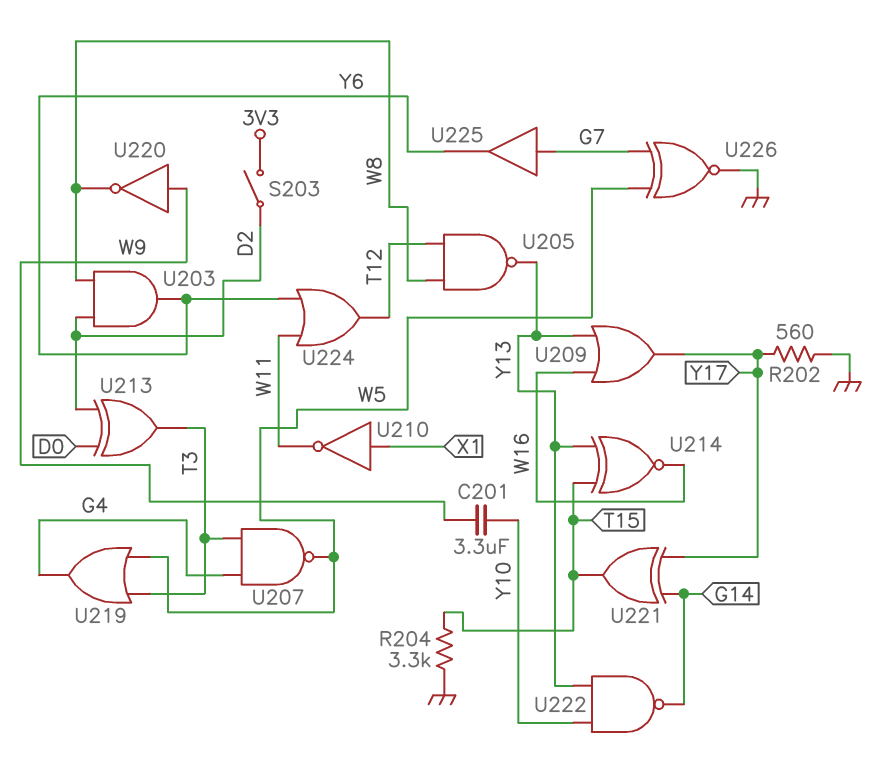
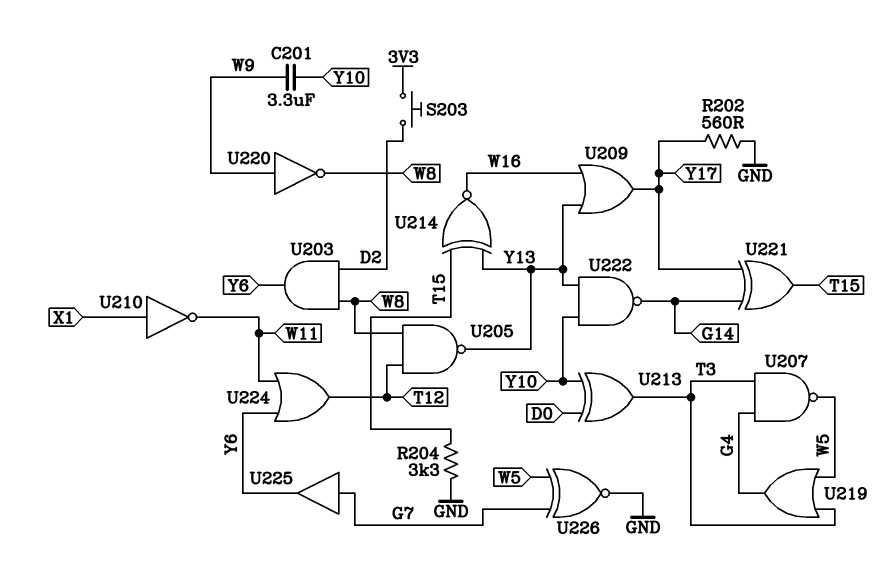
S203: switch (3V3, D2) -> button (3V3, D2)
U213: XOR (in D0, in D2, out T3) -> XOR (in D0, in Y10, out T3)

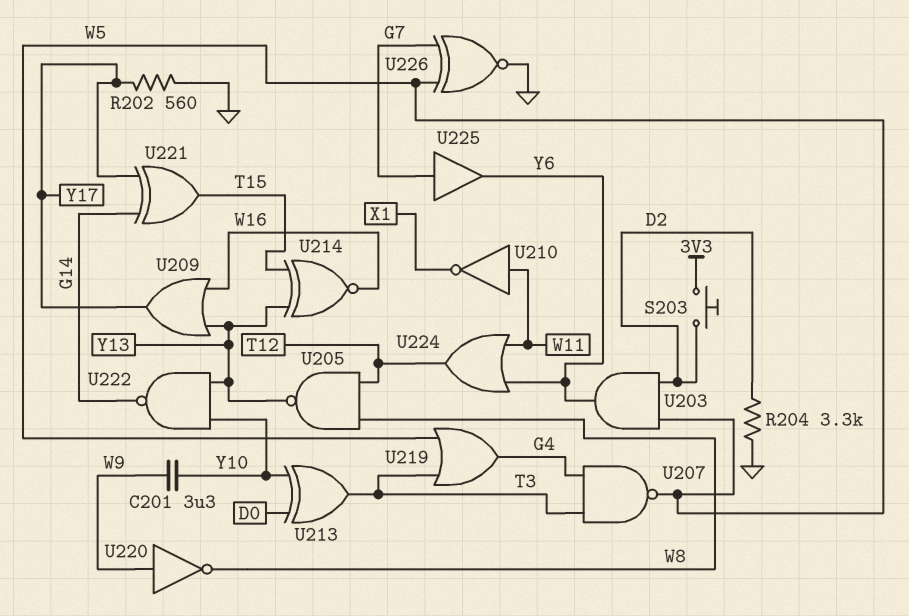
R204: 3.3k (GND, T15) -> 3.3k (D2, GND)
U203: AND (in D2, in W8, out Y6) -> AND (in D2, in W5, out Y6)
U210: NOT (in X1, out W11) -> NOT (in W11, out X1)

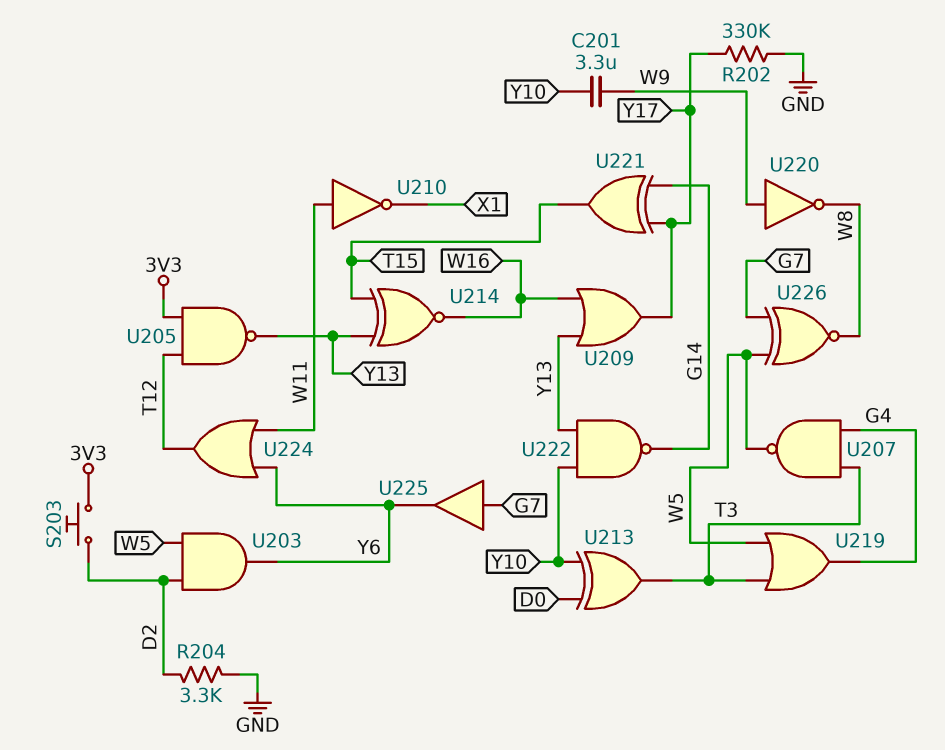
R202: 560 (GND, Y17) -> 330k (GND, Y17)
U205: NAND (in T12, in W8, out Y13) -> NAND (in 3V3, in T12, out Y13)
U226: XNOR (in G7, in W5, out GND) -> XNOR (in G7, in W5, out W8)

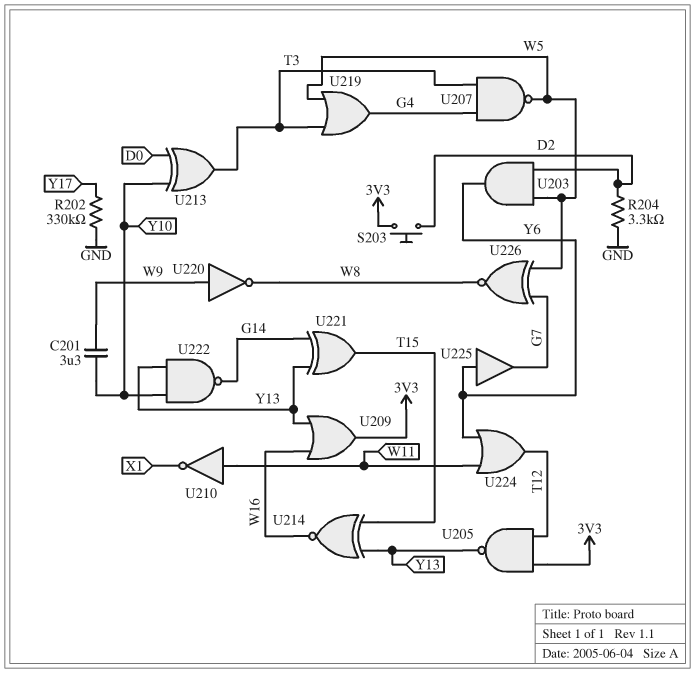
U209: OR (in W16, in Y13, out Y17) -> OR (in W16, in Y13, out 3V3)
U221: XOR (in G14, in Y17, out T15) -> XOR (in G14, in Y13, out T15)
U225: buffer (in G7, out Y6) -> buffer (in Y6, out G7)

